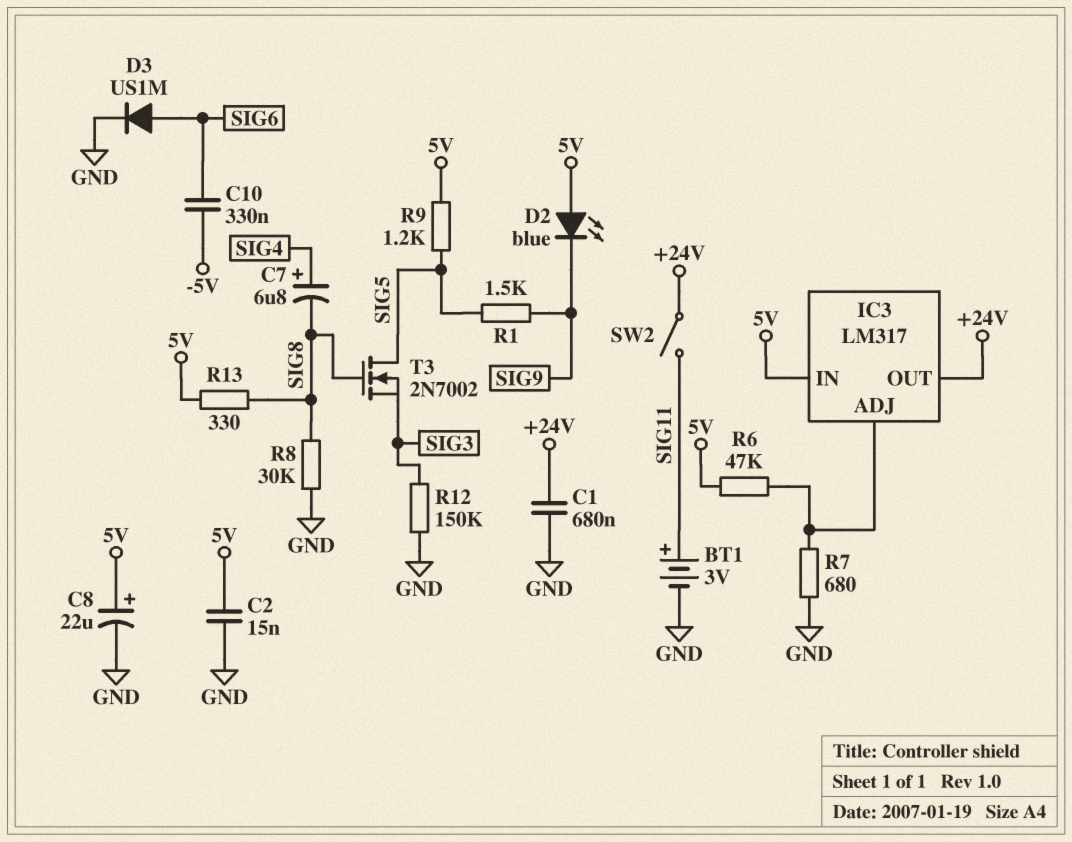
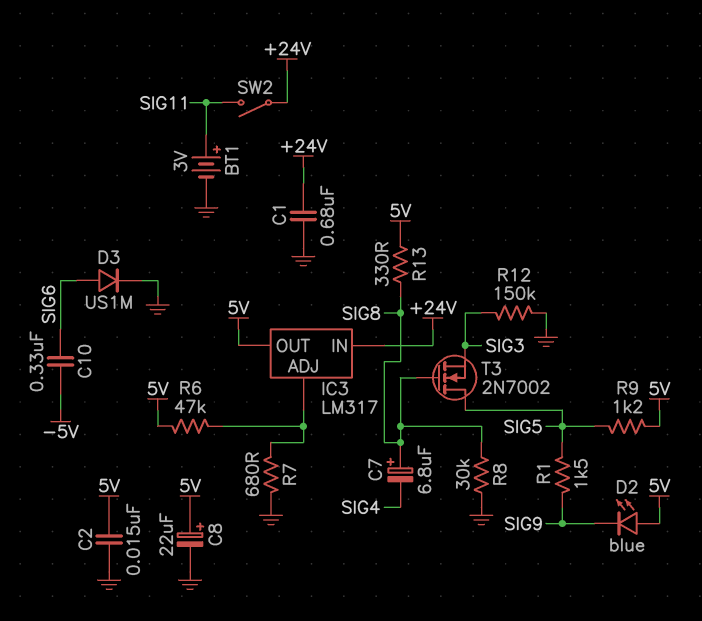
C7: 6.8uF (plus SIG4, minus SIG8) -> 6.8uF (plus SIG8, minus SIG4)
IC3 pin IN: 5V -> +24V
IC3 pin OUT: +24V -> 5V

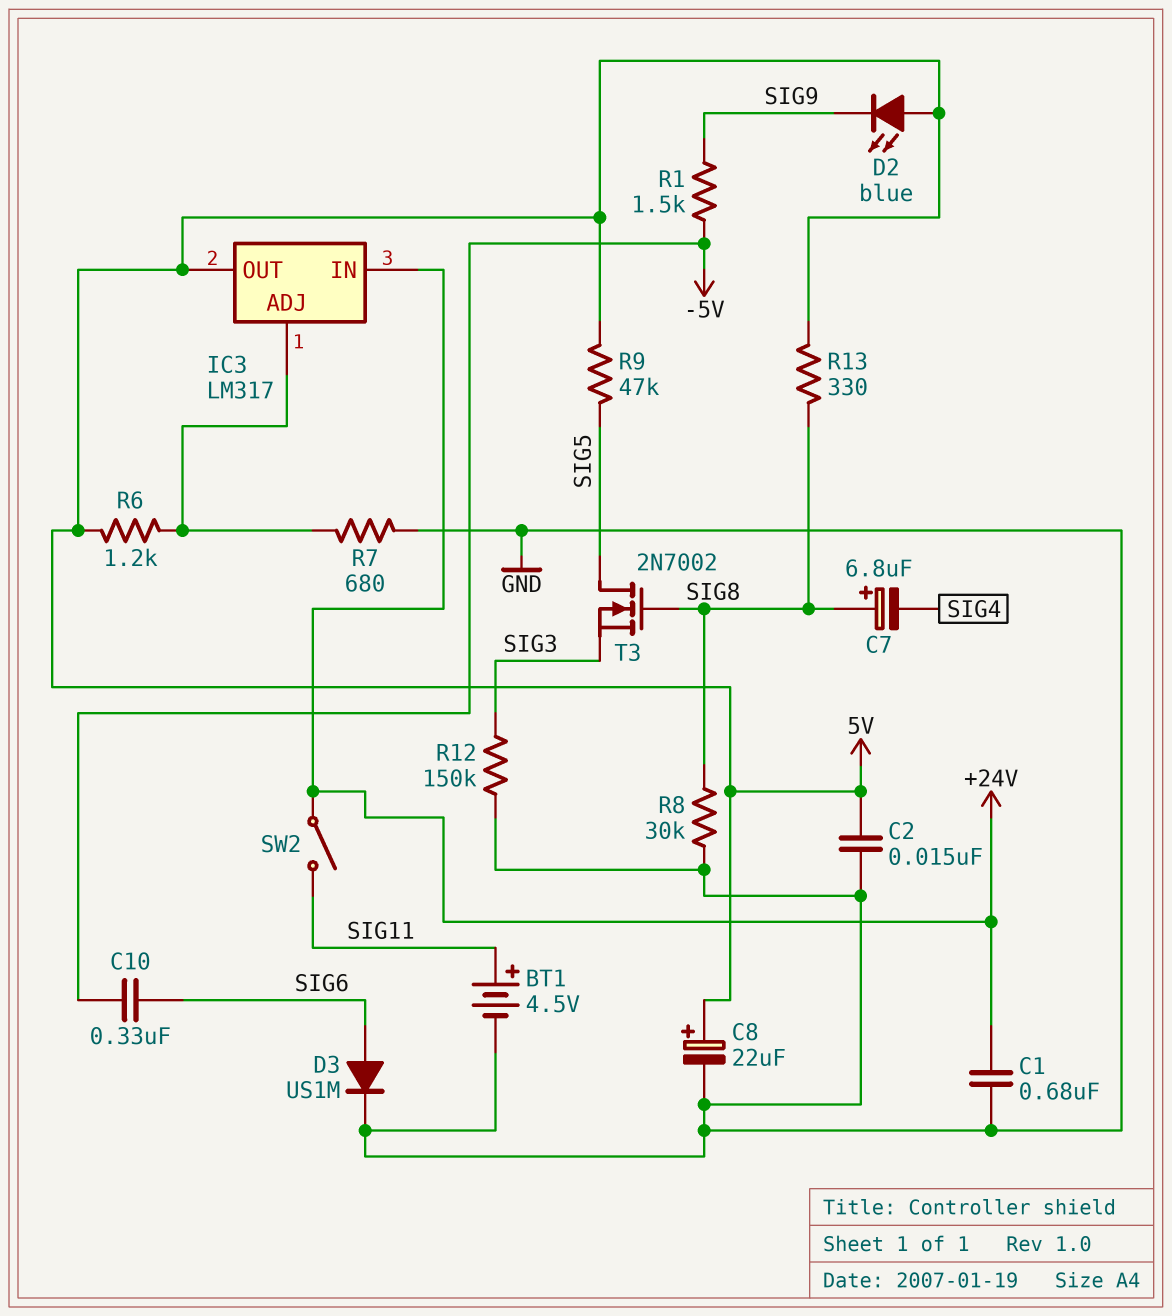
BT1: 3V (plus SIG11, minus GND) -> 4.5V (plus SIG11, minus GND)
R1: 1.5k (SIG5, SIG9) -> 1.5k (-5V, SIG9)
R6: 47k (5V, IC3/ADJ) -> 1.2k (5V, IC3/ADJ)
R9: 1.2k (5V, SIG5) -> 47k (5V, SIG5)

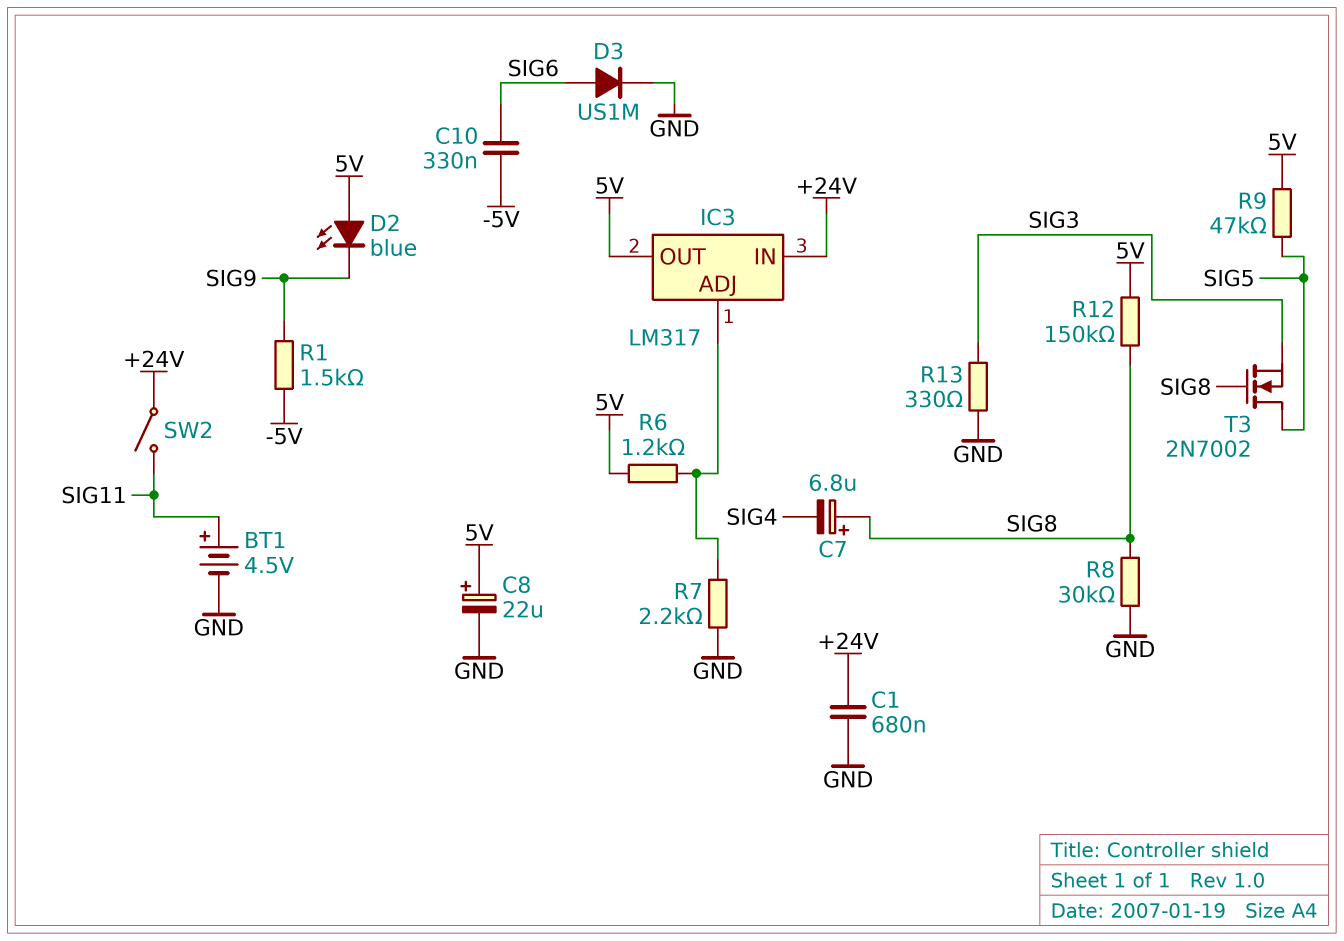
C2: 15nF (5V, GND) -> none
R7: 680 (GND, IC3/ADJ) -> 2.2k (GND, IC3/ADJ)
R12: 150k (GND, SIG3) -> 150k (5V, SIG8)
R13: 330 (5V, SIG8) -> 330 (GND, SIG3)

